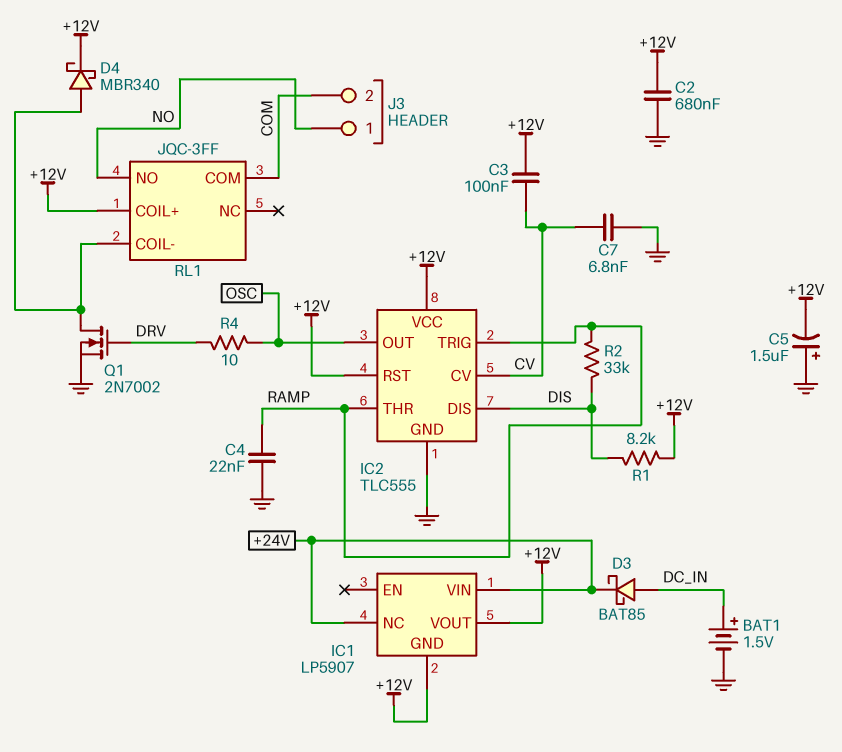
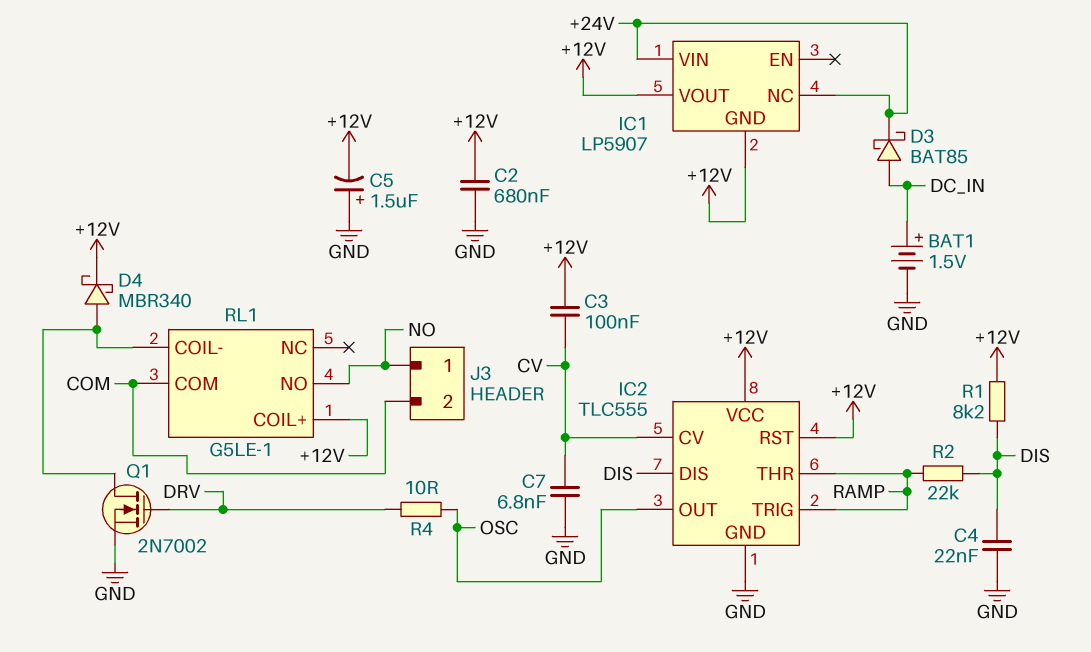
C4: 22nF (GND, RAMP) -> 22nF (DIS, GND)
R2: 33k (DIS, RAMP) -> 22k (DIS, RAMP)
RL1: JQC-3FF -> G5LE-1

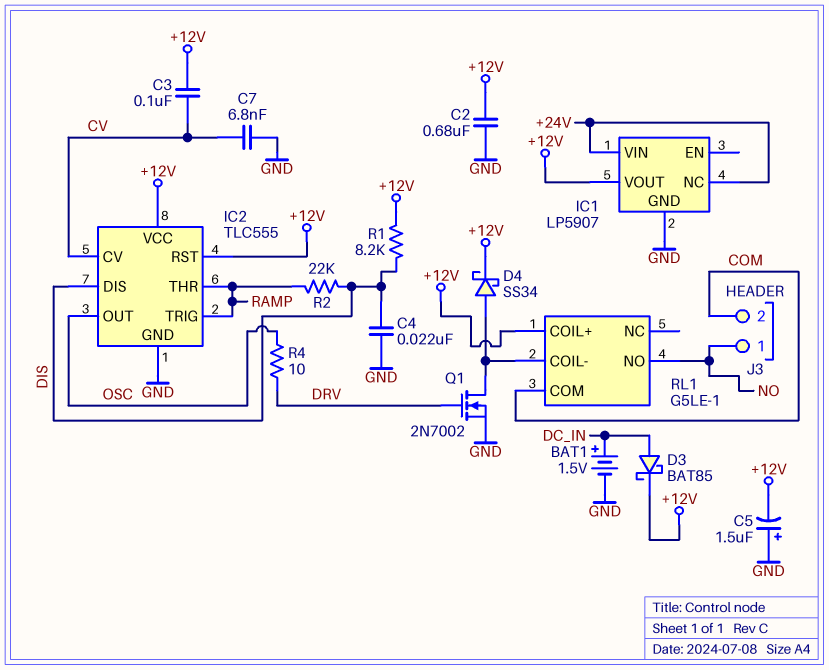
D3: schottky BAT85 (A DC_IN, K +24V) -> schottky BAT85 (A DC_IN, K +12V)
D4: schottky MBR340 (A RL1/COIL-, K +12V) -> schottky SS34 (A RL1/COIL-, K +12V)
IC1 pin GND: +12V -> GND

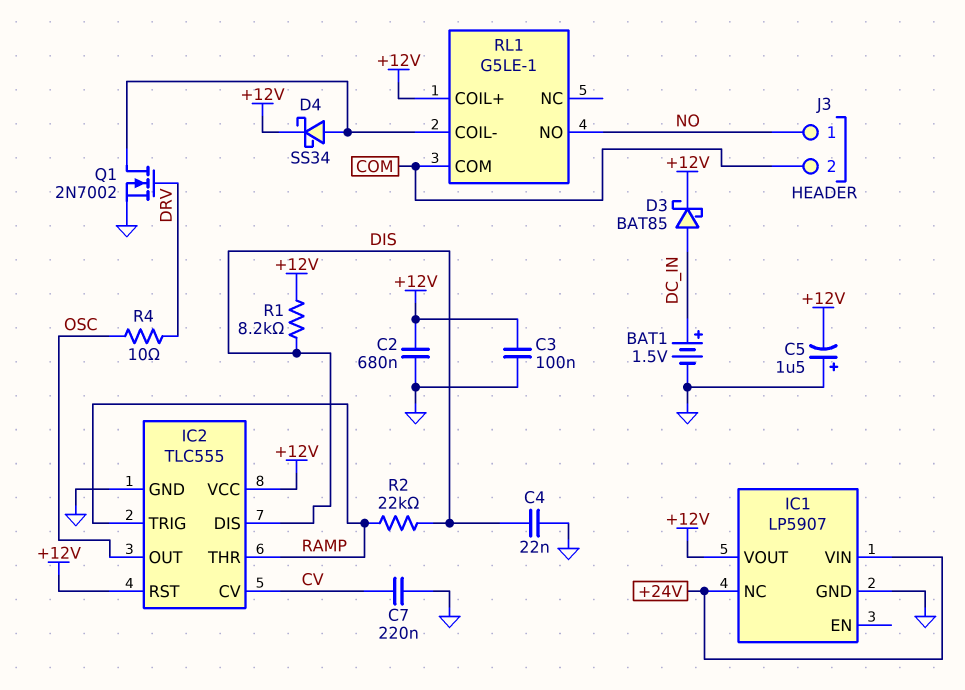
C3: 100nF (+12V, CV) -> 100nF (+12V, GND)
C7: 6.8nF (CV, GND) -> 220nF (CV, GND)

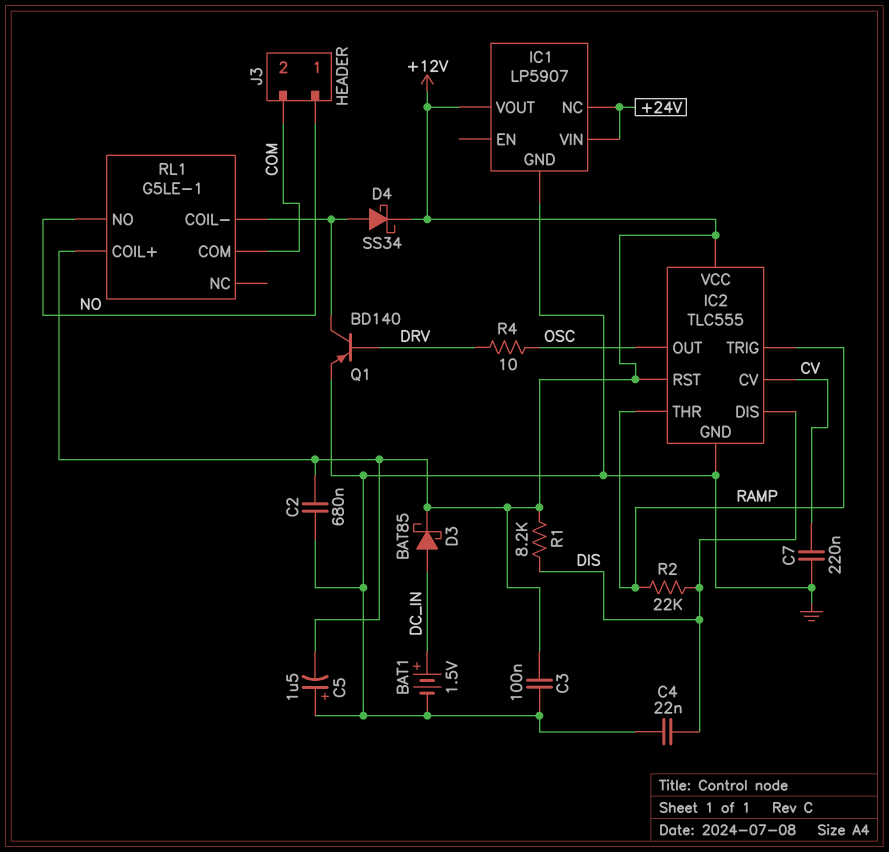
Q1: NMOS 2N7002 (G DRV, D RL1/COIL-, S GND) -> PNP BD140 (B DRV, C RL1/COIL-, E GND)

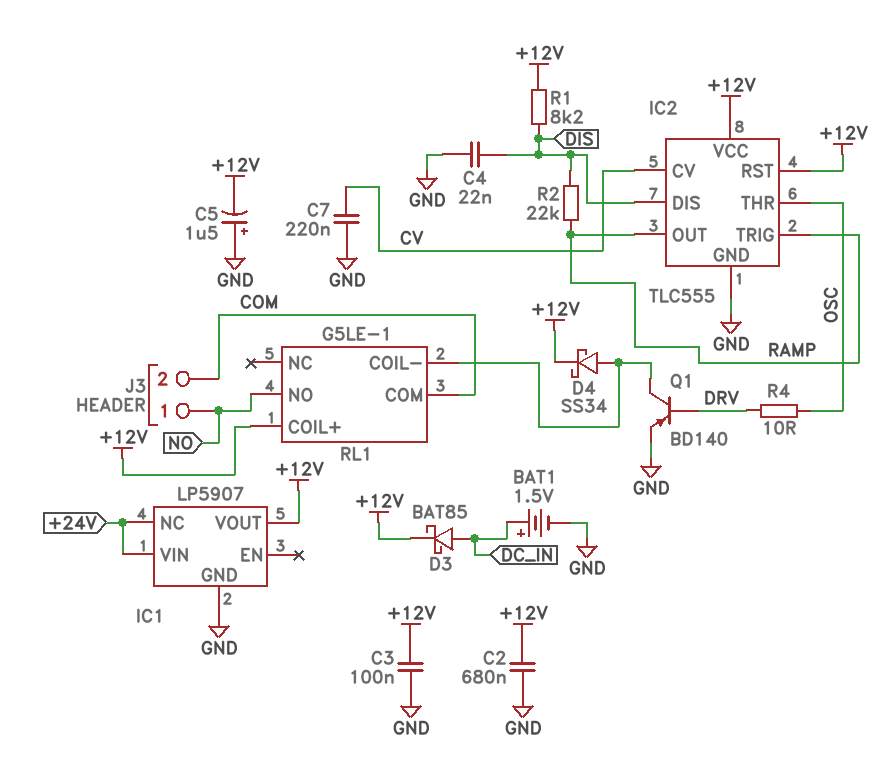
IC2 pin OUT: OSC -> RAMP
IC2 pin THR: RAMP -> OSC

